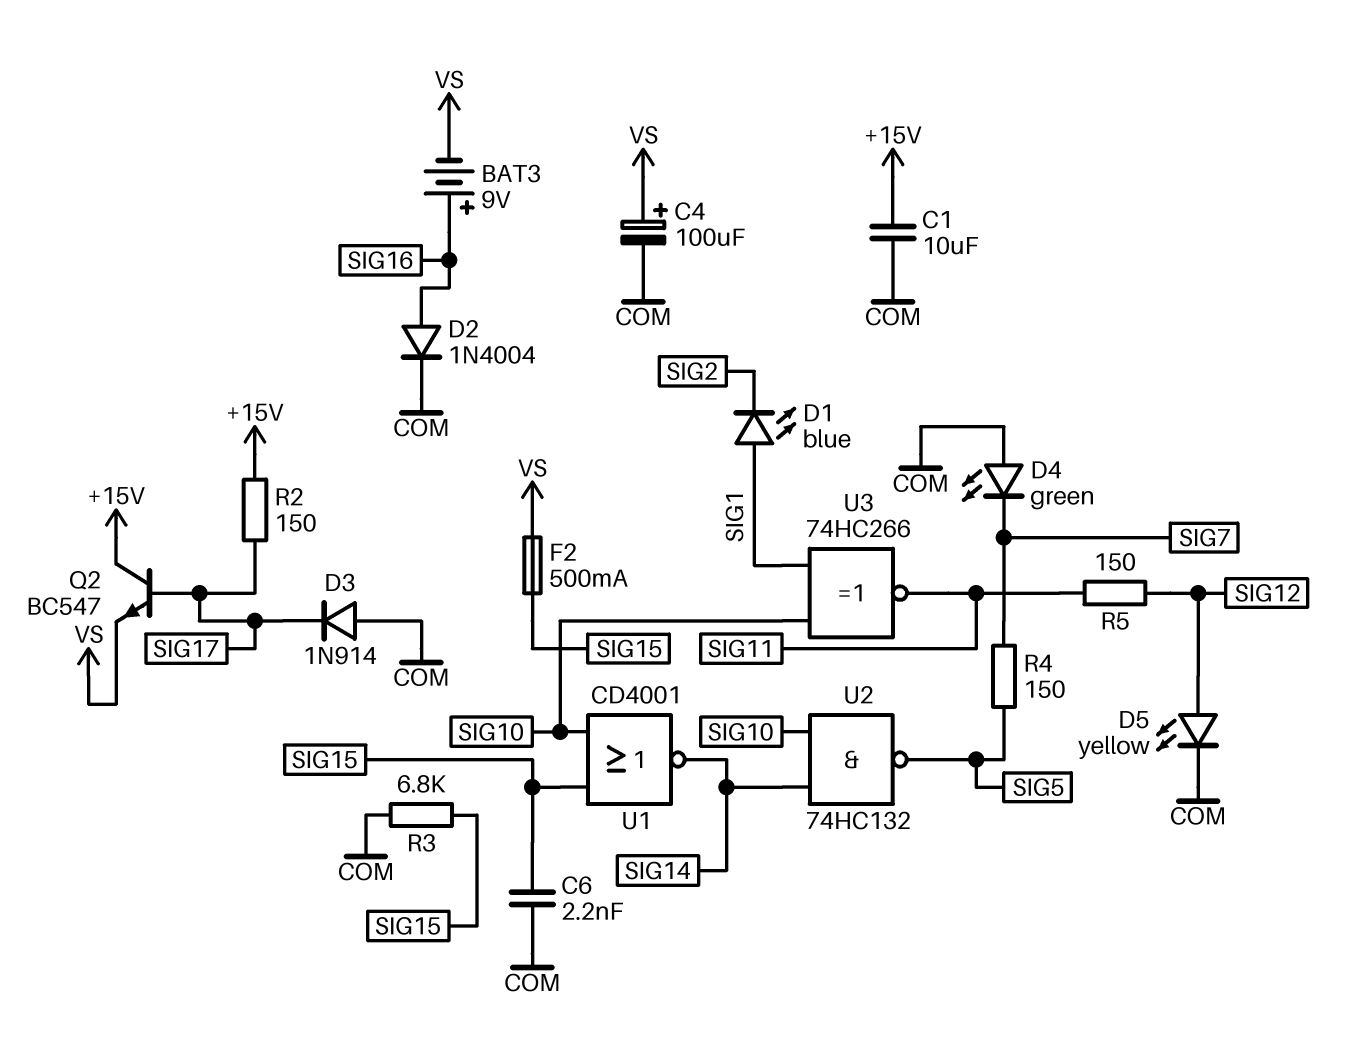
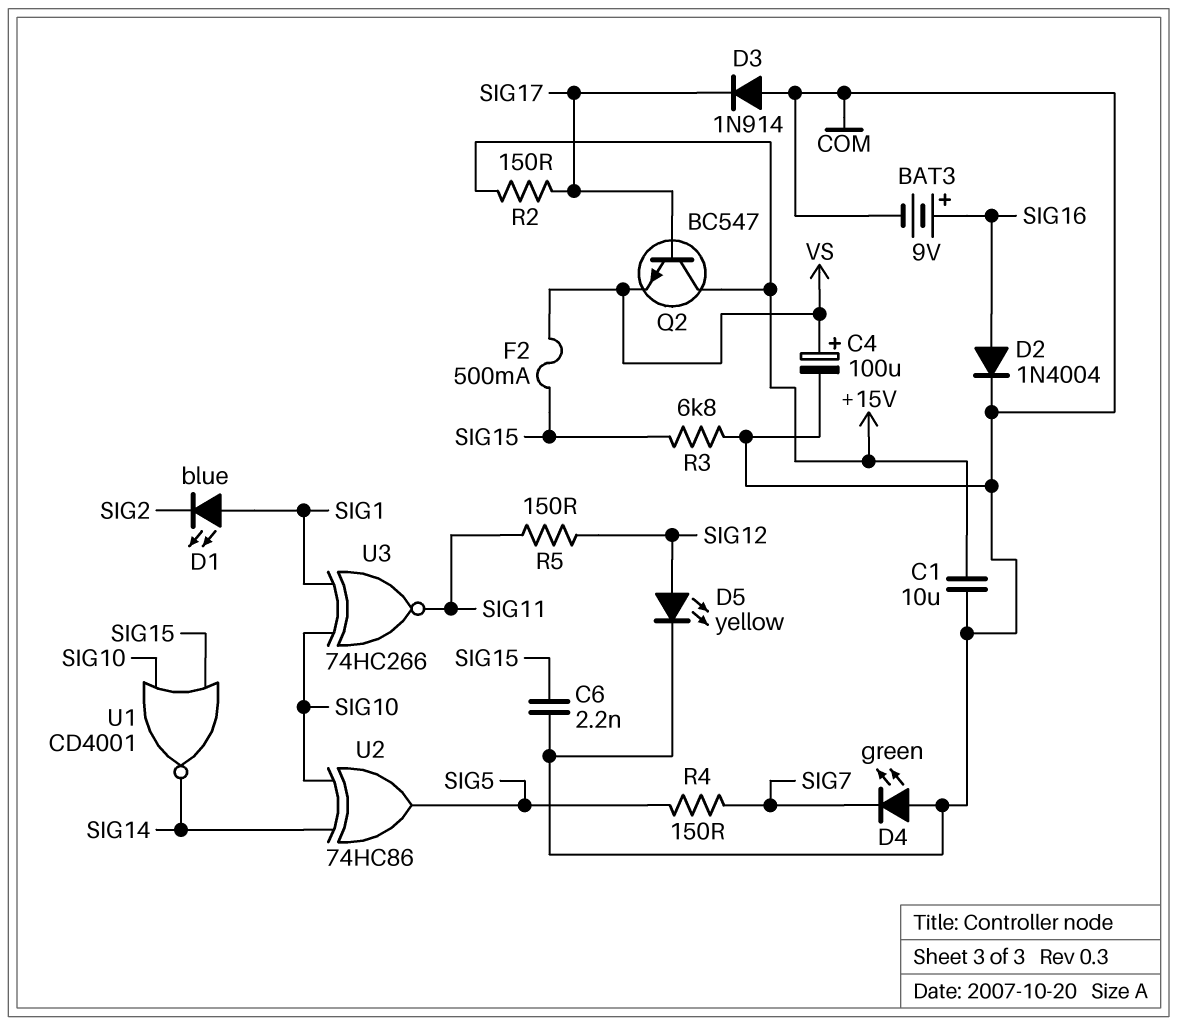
BAT3: 9V (plus SIG16, minus VS) -> 9V (plus SIG16, minus COM)
U2: NAND 74HC132 (in SIG10, in SIG14, out SIG5) -> XOR 74HC86 (in SIG10, in SIG14, out SIG5)

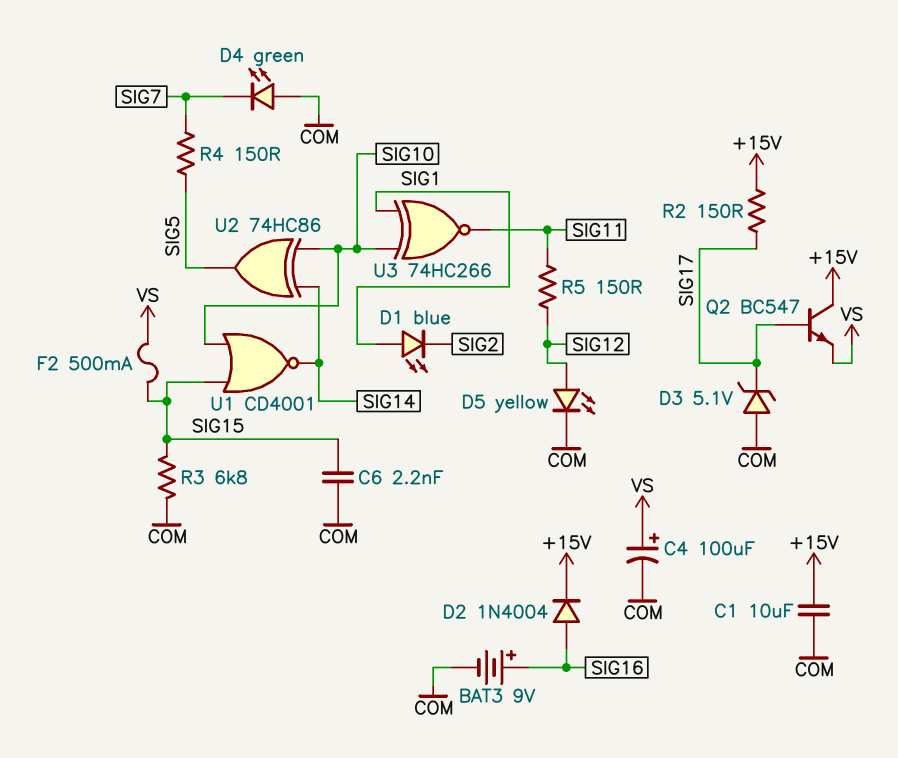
D2: diode 1N4004 (A SIG16, K COM) -> diode 1N4004 (A SIG16, K +15V)
D3: diode 1N914 (A COM, K SIG17) -> zener 5.1V (A COM, K SIG17)

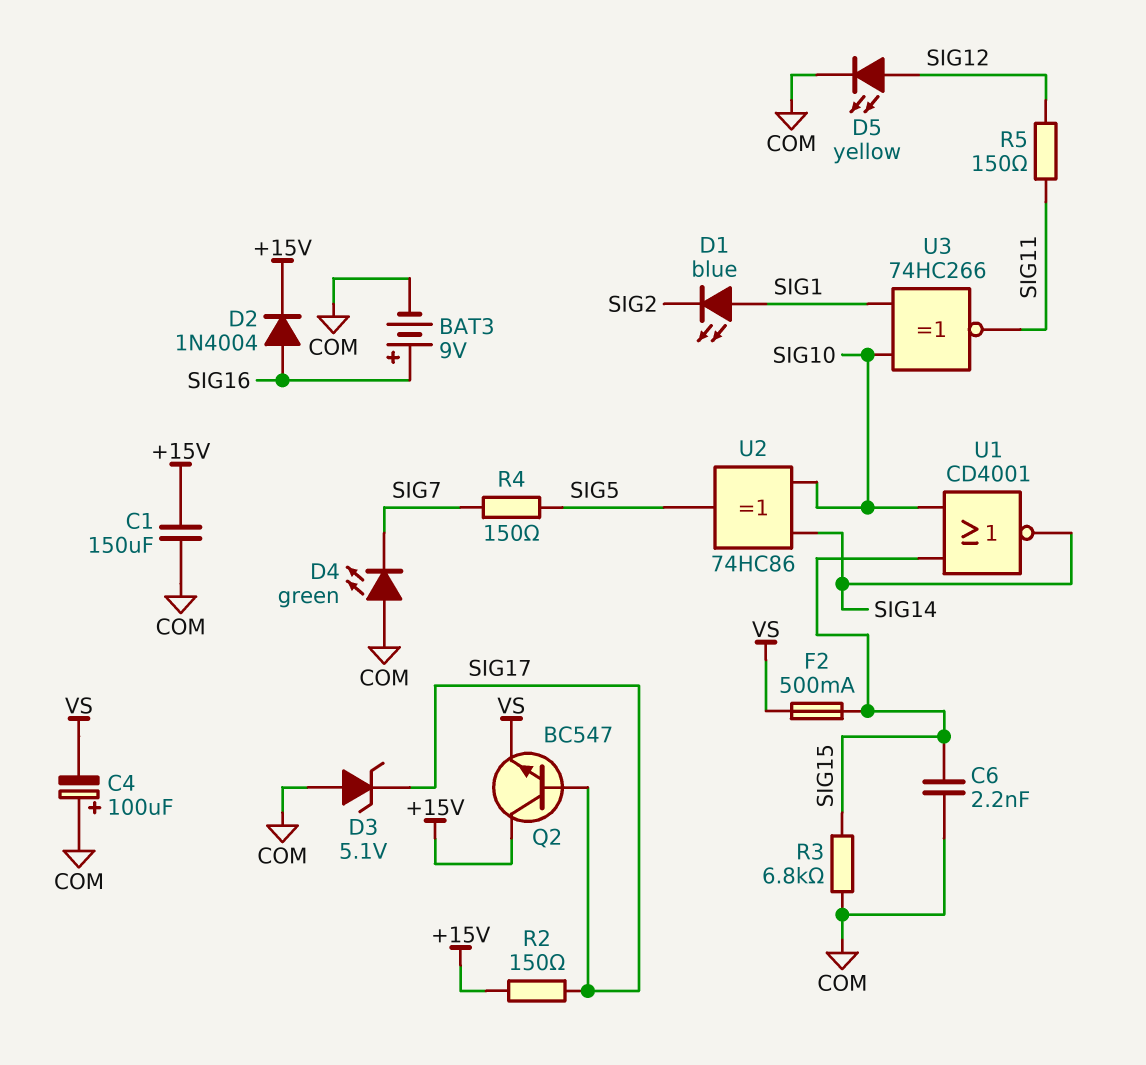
C1: 10uF (+15V, COM) -> 150uF (+15V, COM)
C4: 100uF (plus VS, minus COM) -> 100uF (plus COM, minus VS)

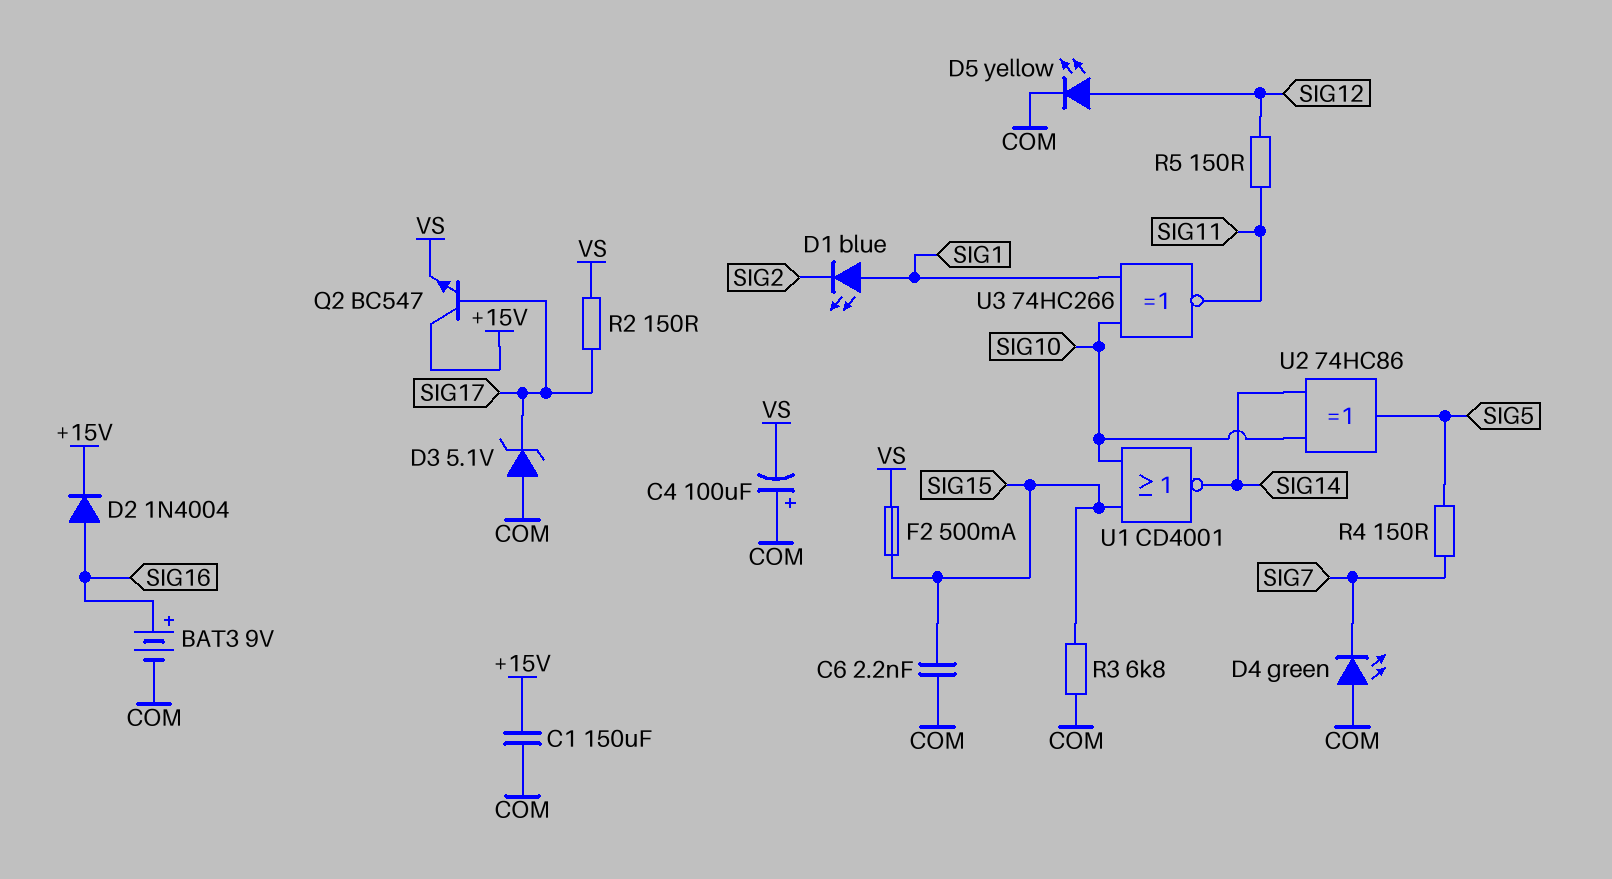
R2: 150 (+15V, SIG17) -> 150 (SIG17, VS)

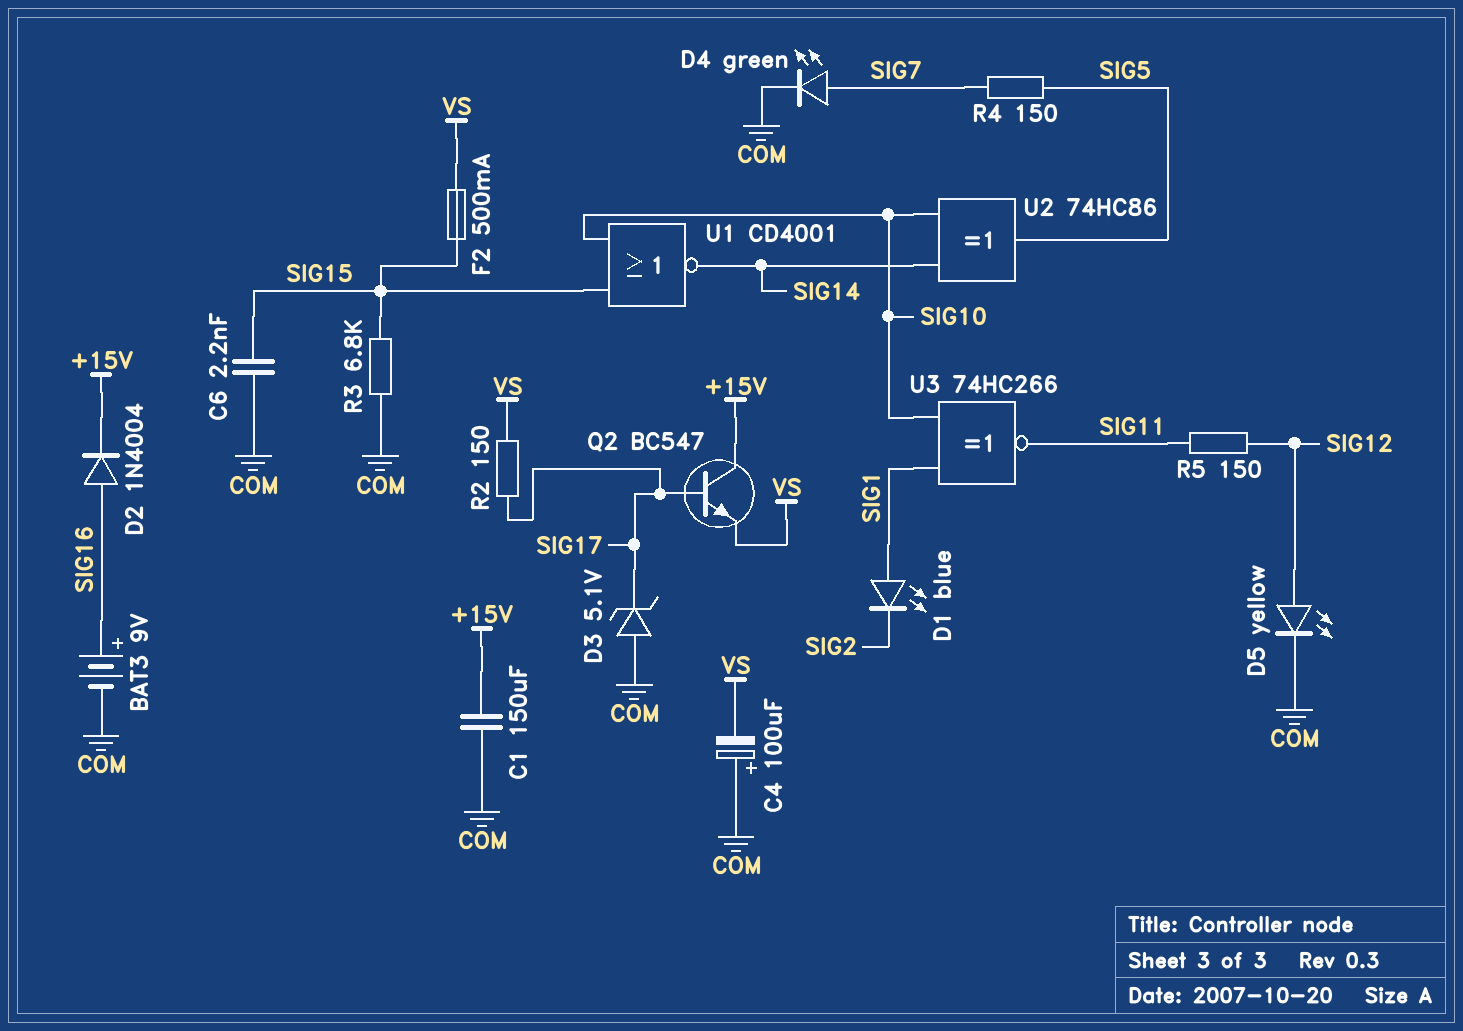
D4: LED green (A COM, K SIG7) -> LED green (A SIG7, K COM)

